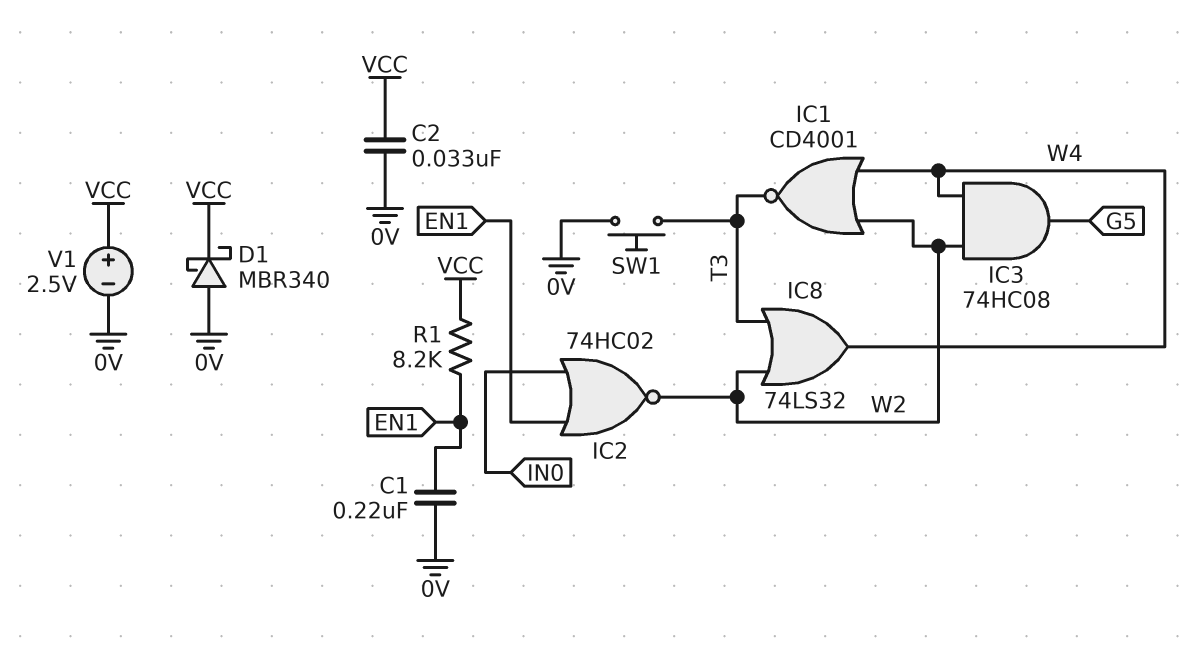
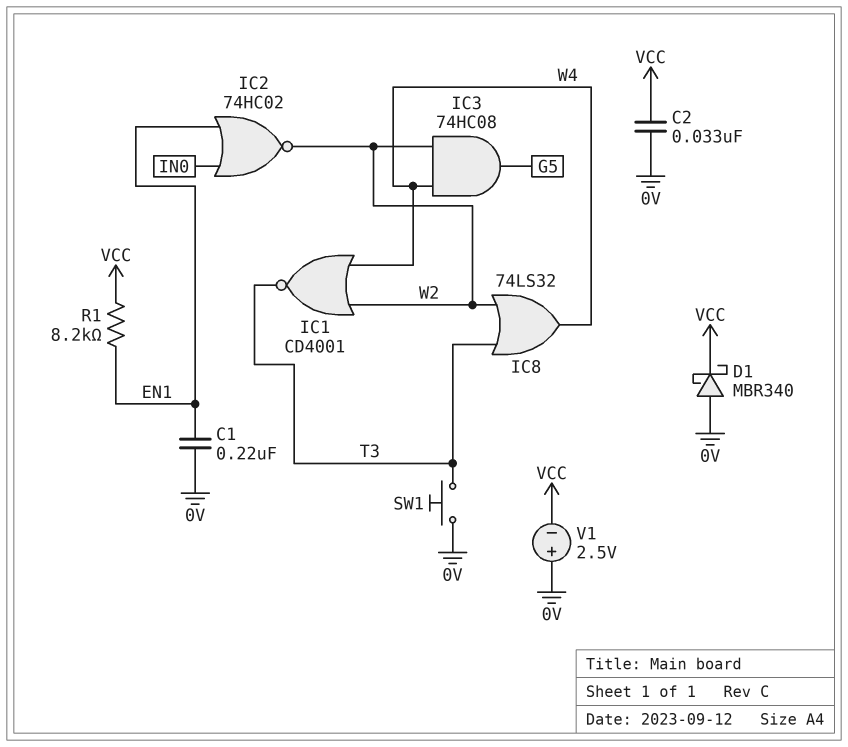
V1: 2.5V (plus VCC, minus 0V) -> 2.5V (plus 0V, minus VCC)

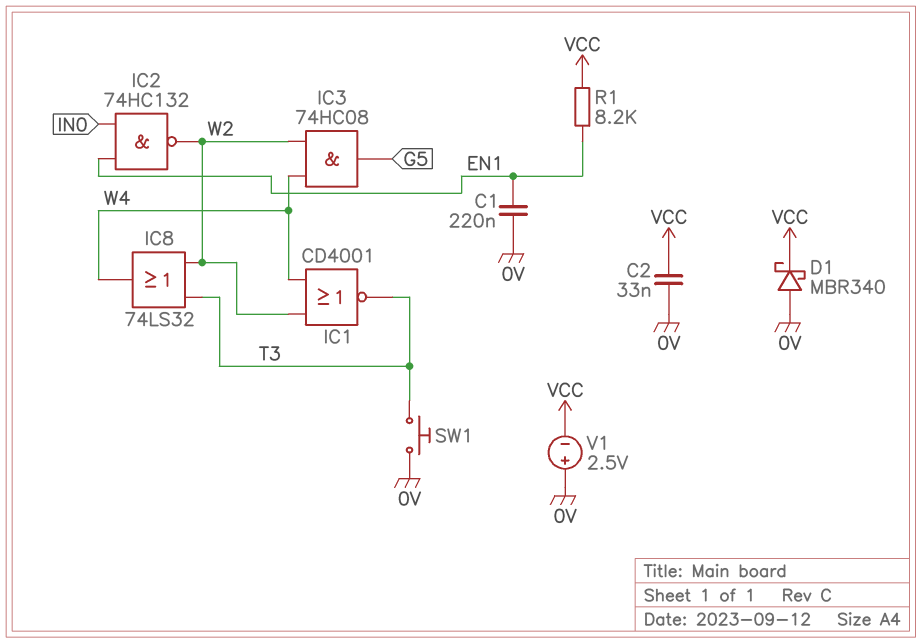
IC2: NOR 74HC02 (in EN1, in IN0, out W2) -> NAND 74HC132 (in EN1, in IN0, out W2)

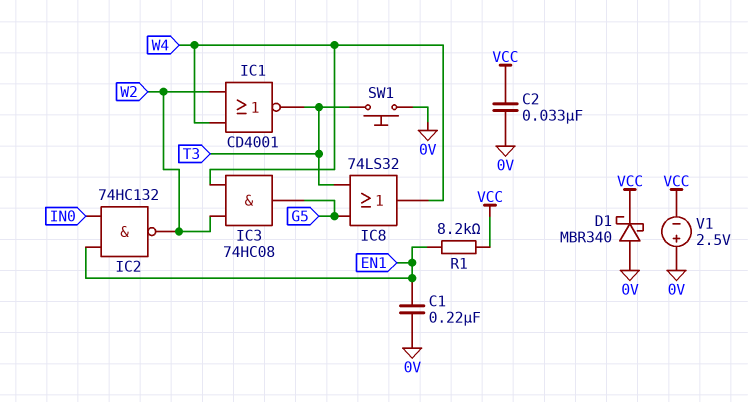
IC8: OR 74LS32 (in T3, in W2, out W4) -> OR 74LS32 (in G5, in T3, out W4)

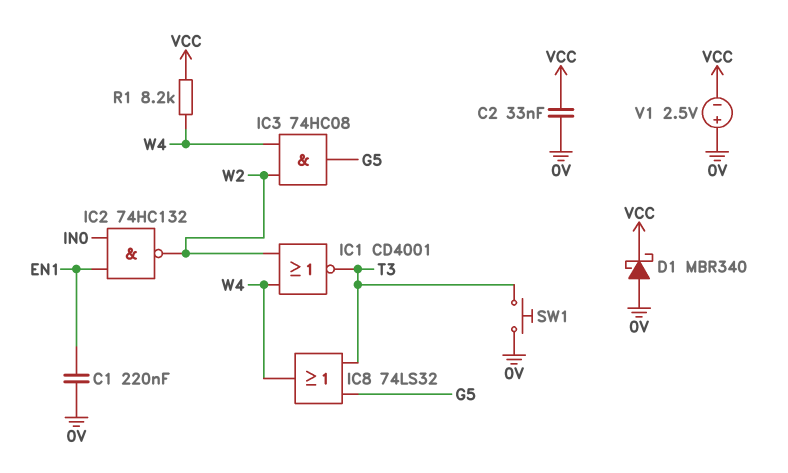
R1: 8.2k (EN1, VCC) -> 8.2k (VCC, W4)

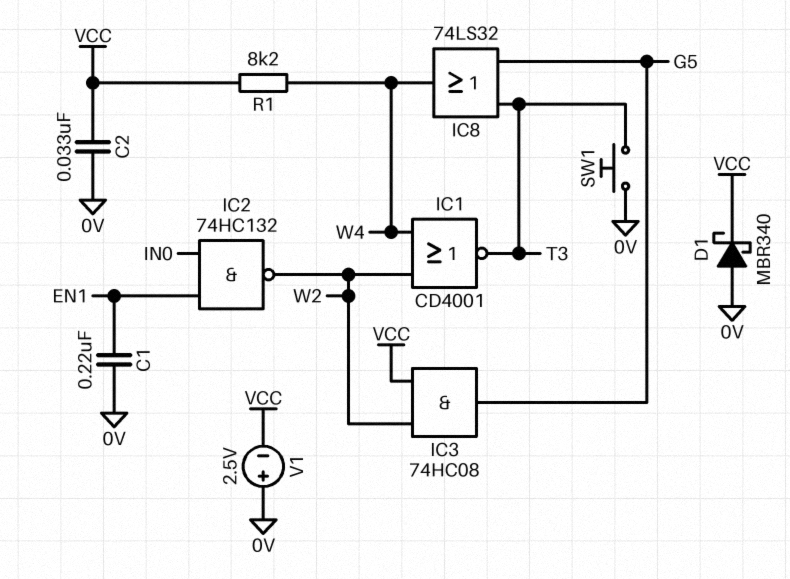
IC3: AND 74HC08 (in W2, in W4, out G5) -> AND 74HC08 (in VCC, in W2, out G5)

